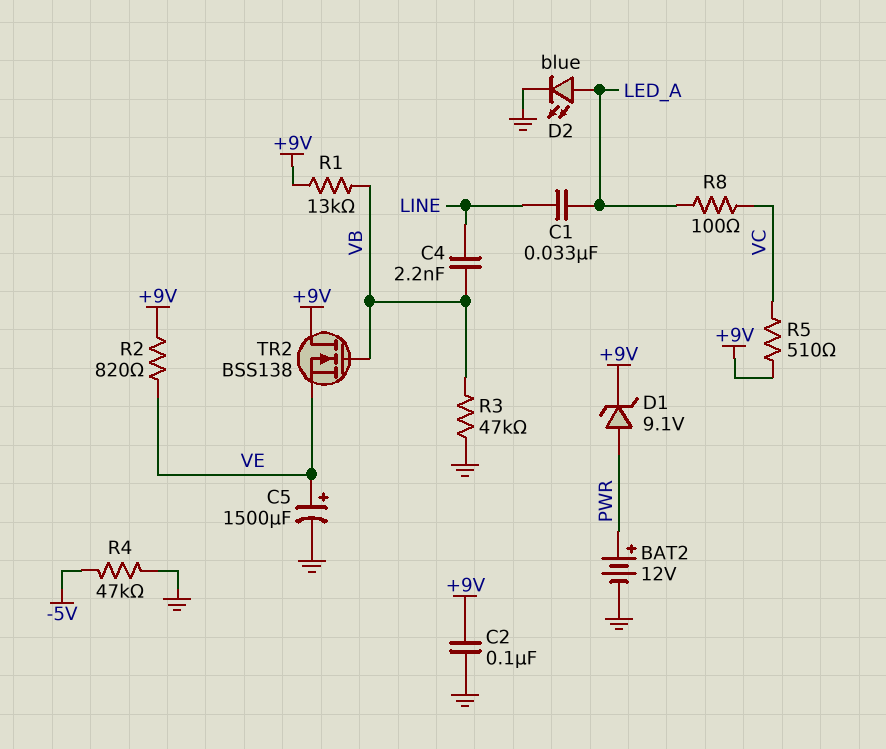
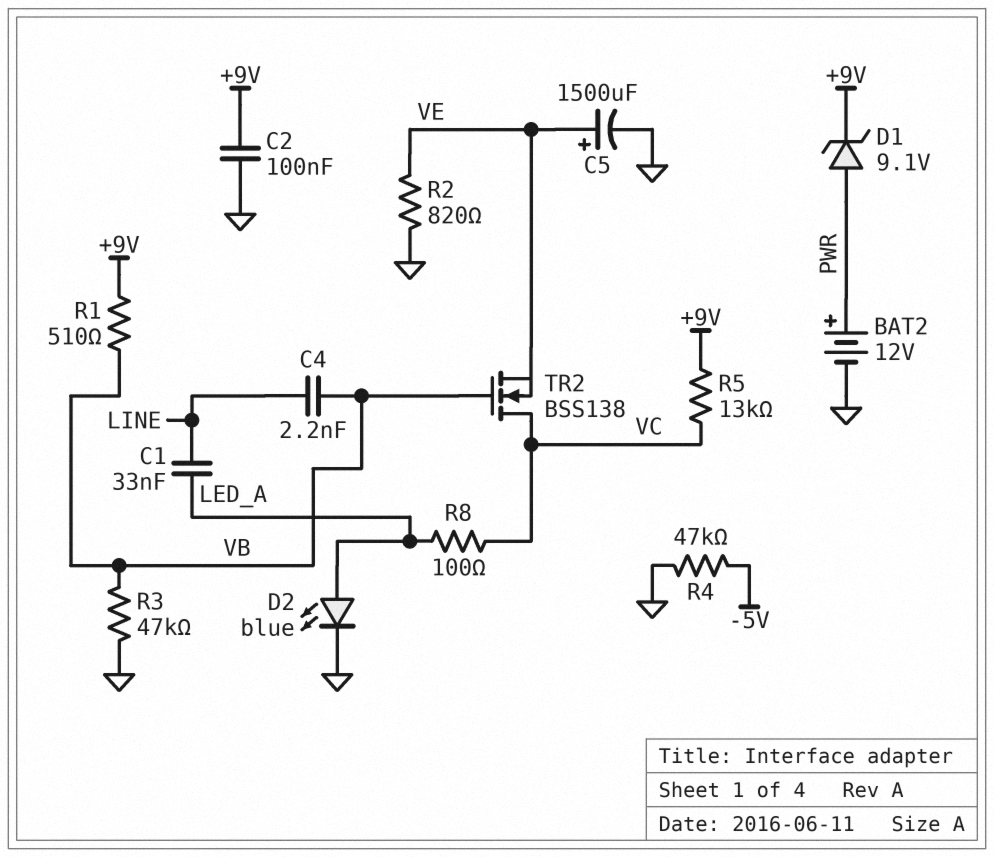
R1: 13k (+9V, VB) -> 510 (+9V, VB)
R2: 820 (+9V, VE) -> 820 (GND, VE)
R5: 510 (+9V, VC) -> 13k (+9V, VC)
TR2: NMOS BSS138 (G VB, D +9V, S VE) -> NMOS BSS138 (G VB, D VC, S VE)

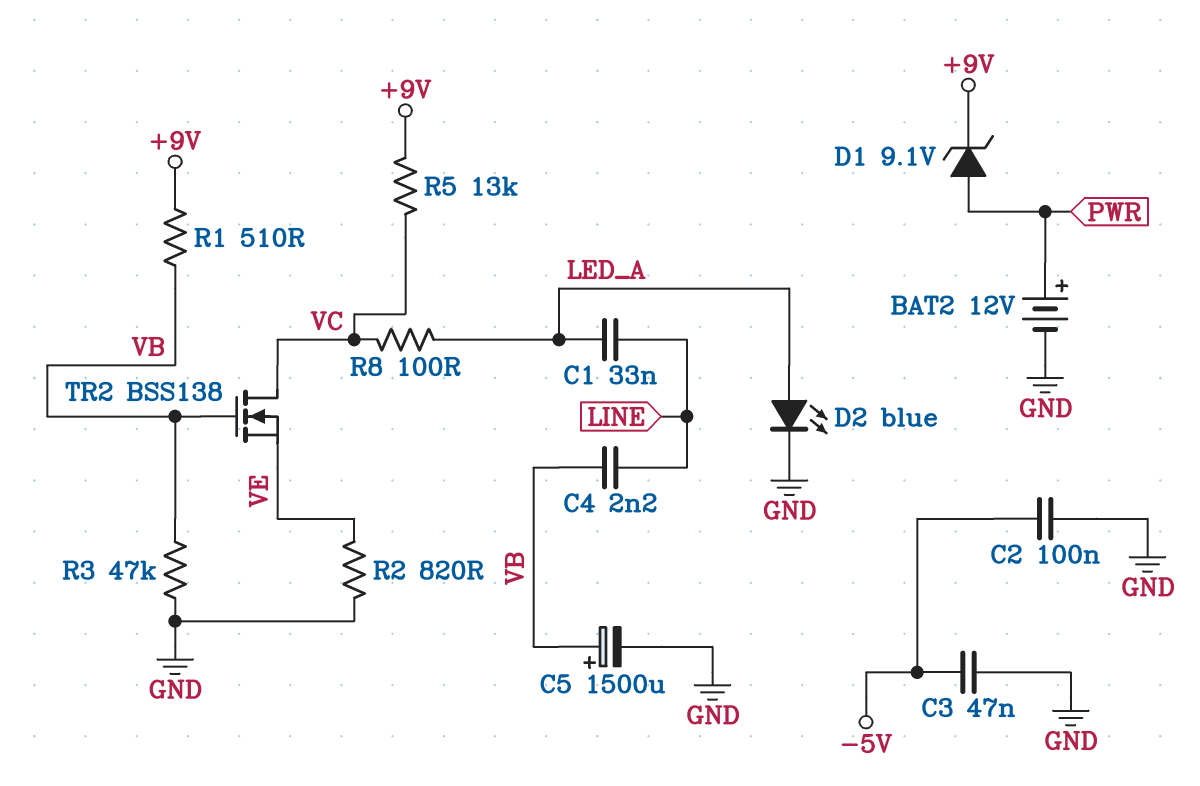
C2: 100nF (+9V, GND) -> 100nF (-5V, GND)
C3: none -> 47nF (-5V, GND)
C5: 1500uF (plus VE, minus GND) -> 1500uF (plus VB, minus GND)
R4: 47k (-5V, GND) -> none

